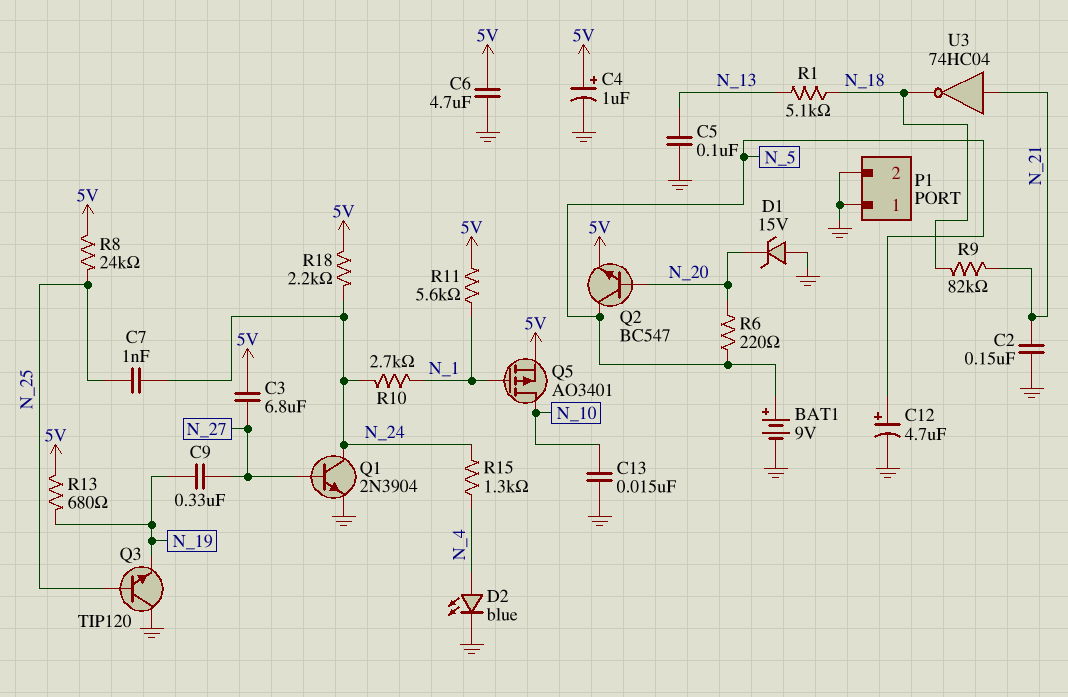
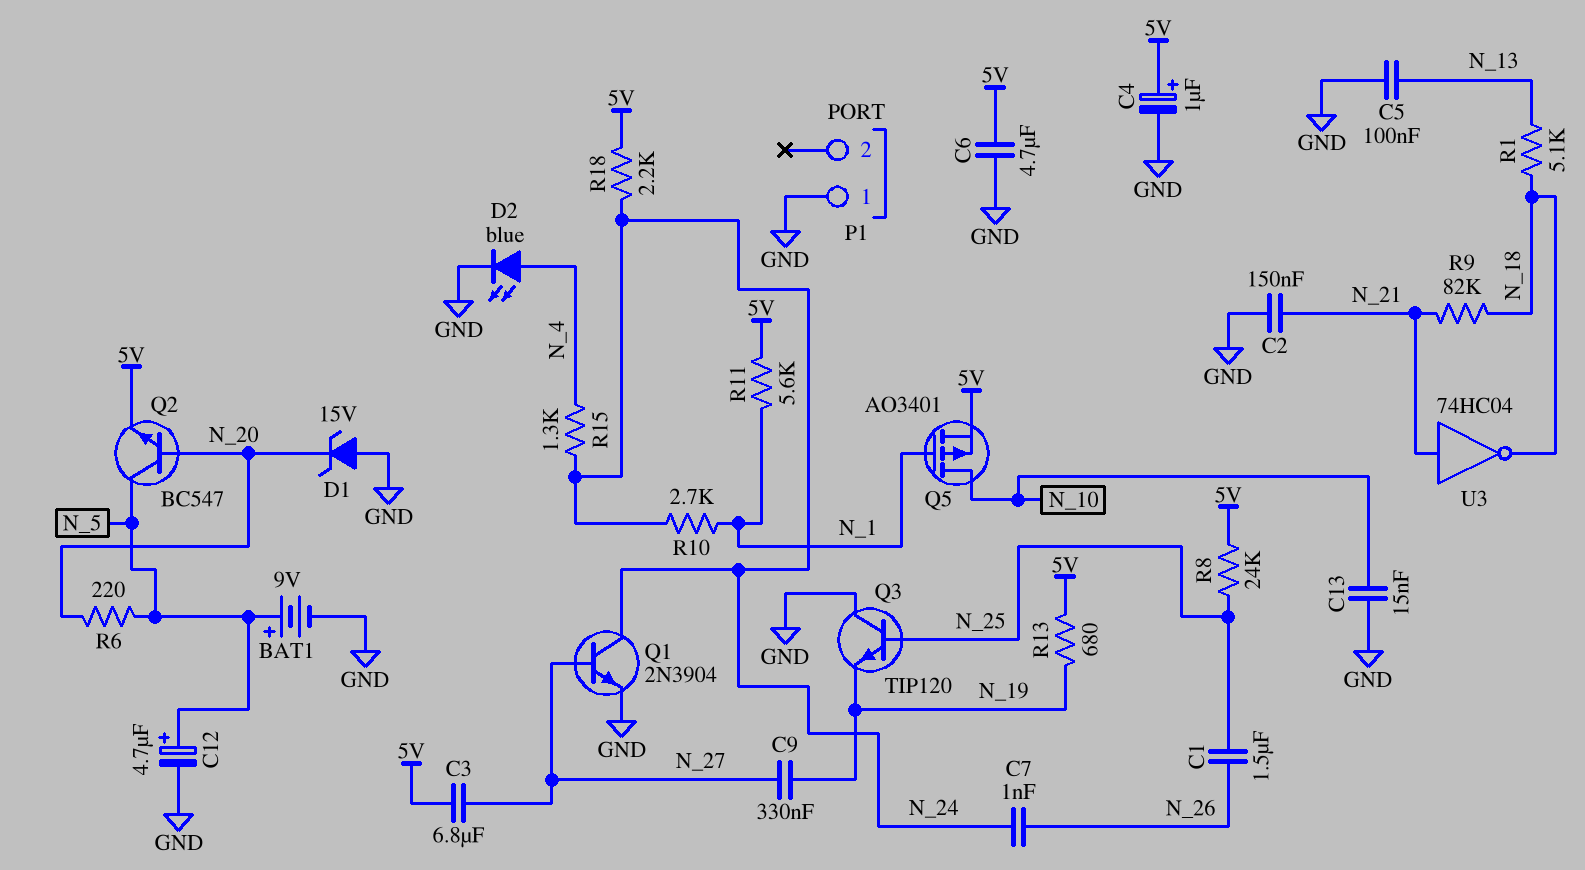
C1: none -> 1.5uF (N_25, N_26)
C7: 1nF (N_24, N_25) -> 1nF (N_24, N_26)
P1 pin 2: GND -> none

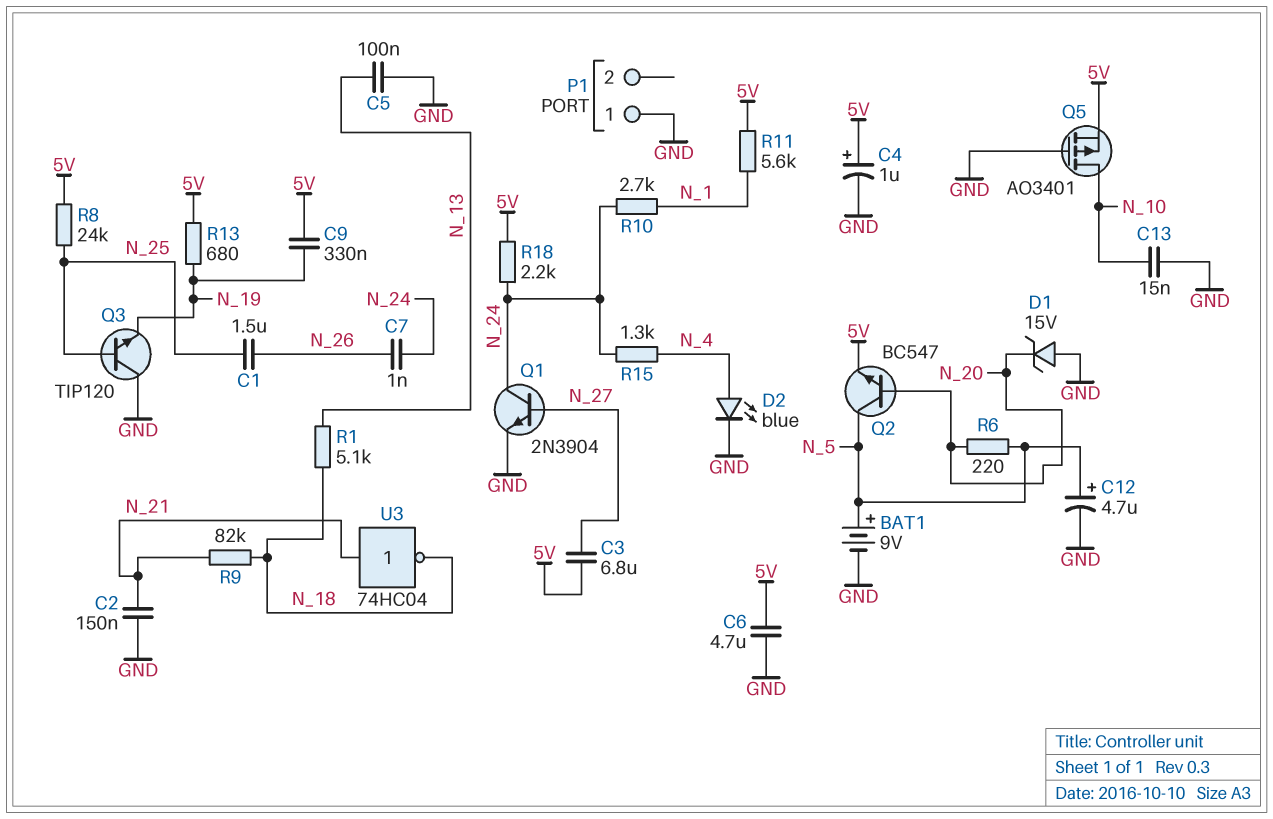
C9: 330nF (N_19, N_27) -> 330nF (5V, N_19)
Q5: PMOS AO3401 (G N_1, D N_10, S 5V) -> PMOS AO3401 (G GND, D N_10, S 5V)

